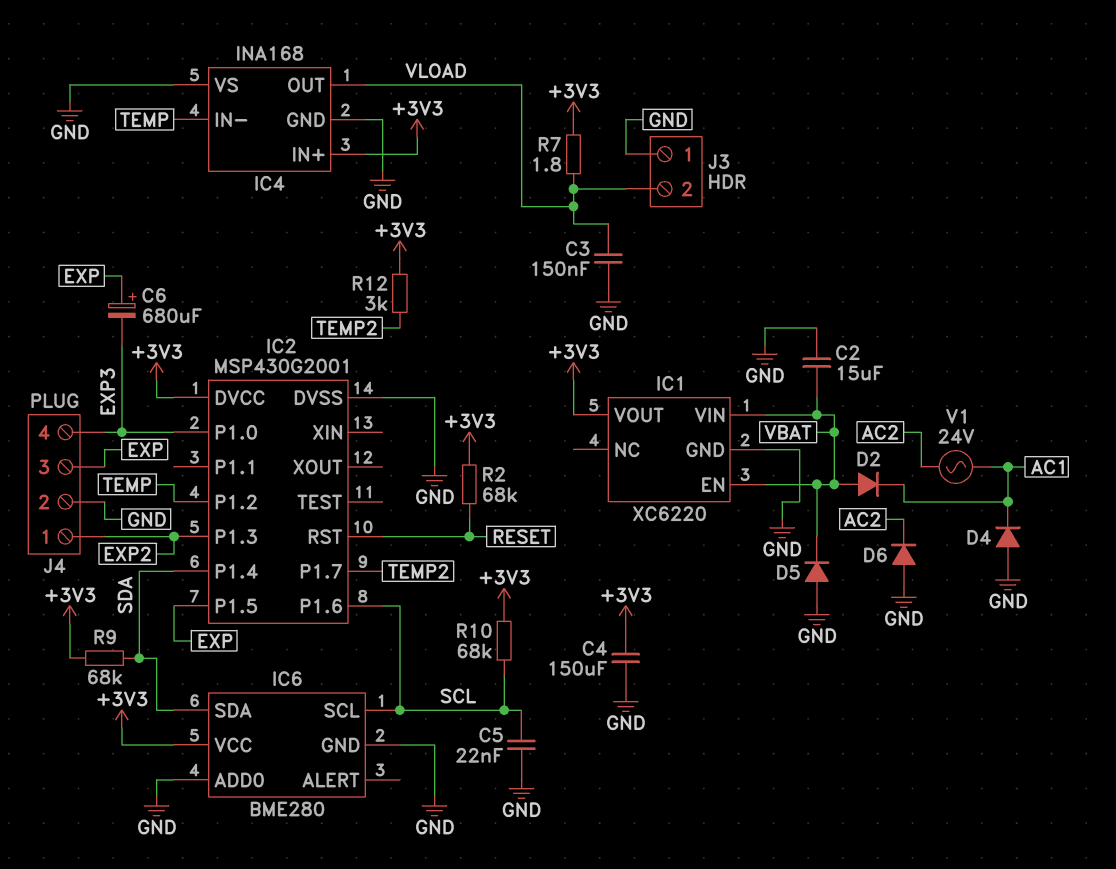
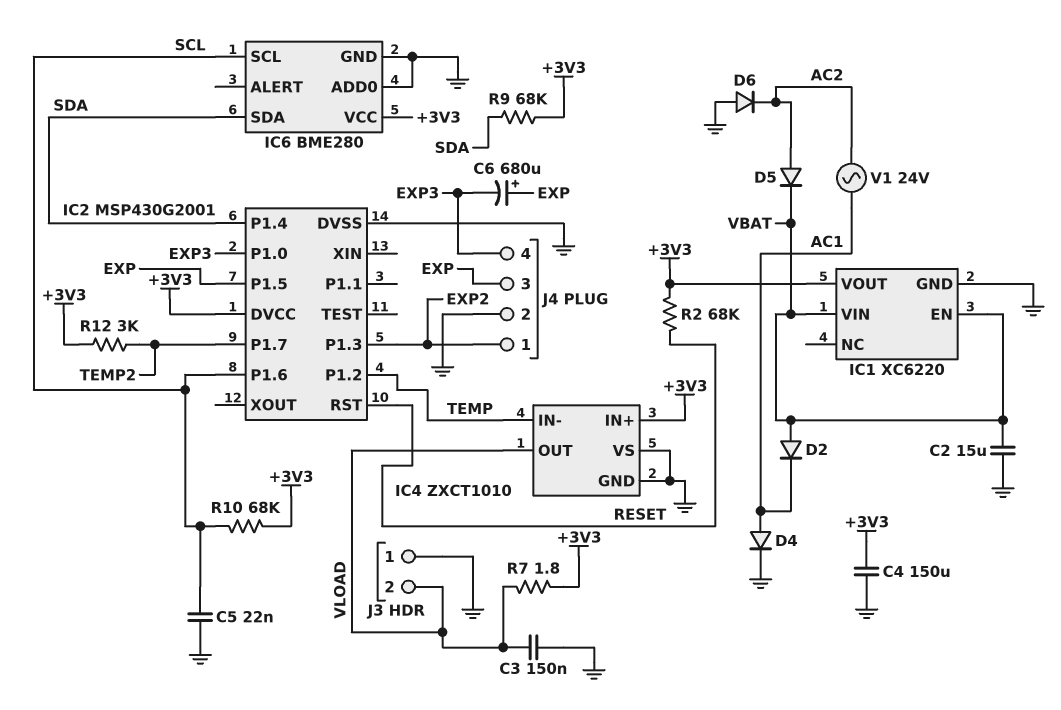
D4: diode (A GND, K AC1) -> diode (A AC1, K GND)
D5: diode (A GND, K VBAT) -> diode (A AC2, K VBAT)
IC4: INA168 -> ZXCT1010

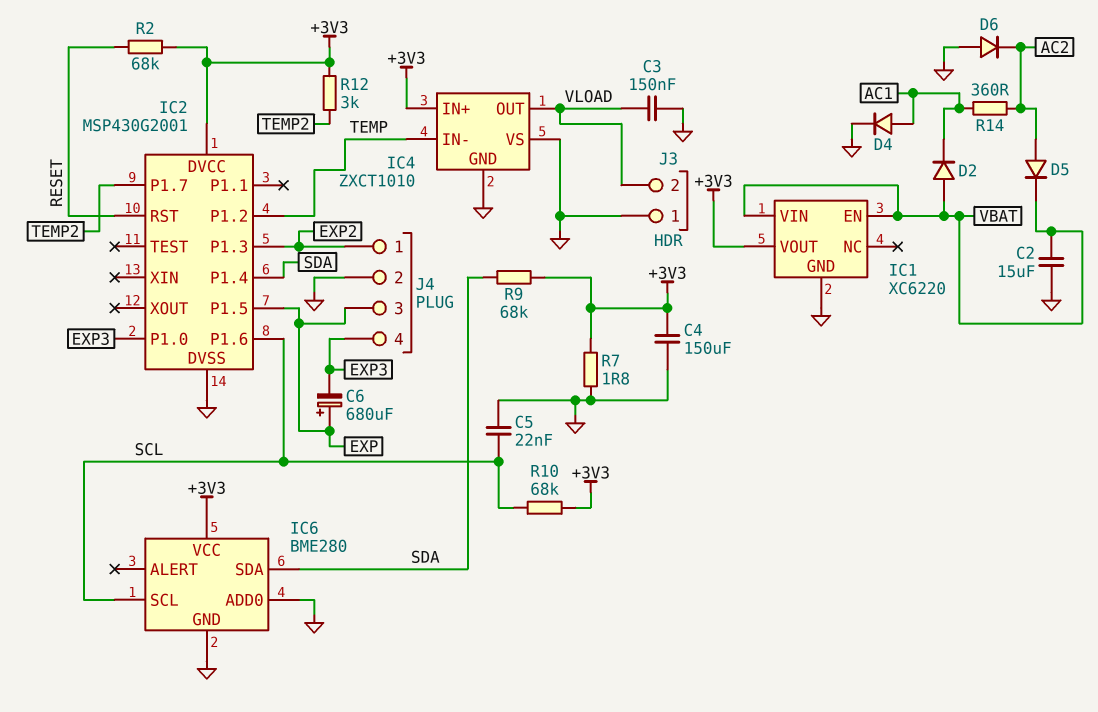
R7: 1.8 (+3V3, VLOAD) -> 1.8 (+3V3, GND)
R14: none -> 360 (AC1, AC2)
V1: AC 24V (AC1, AC2) -> none

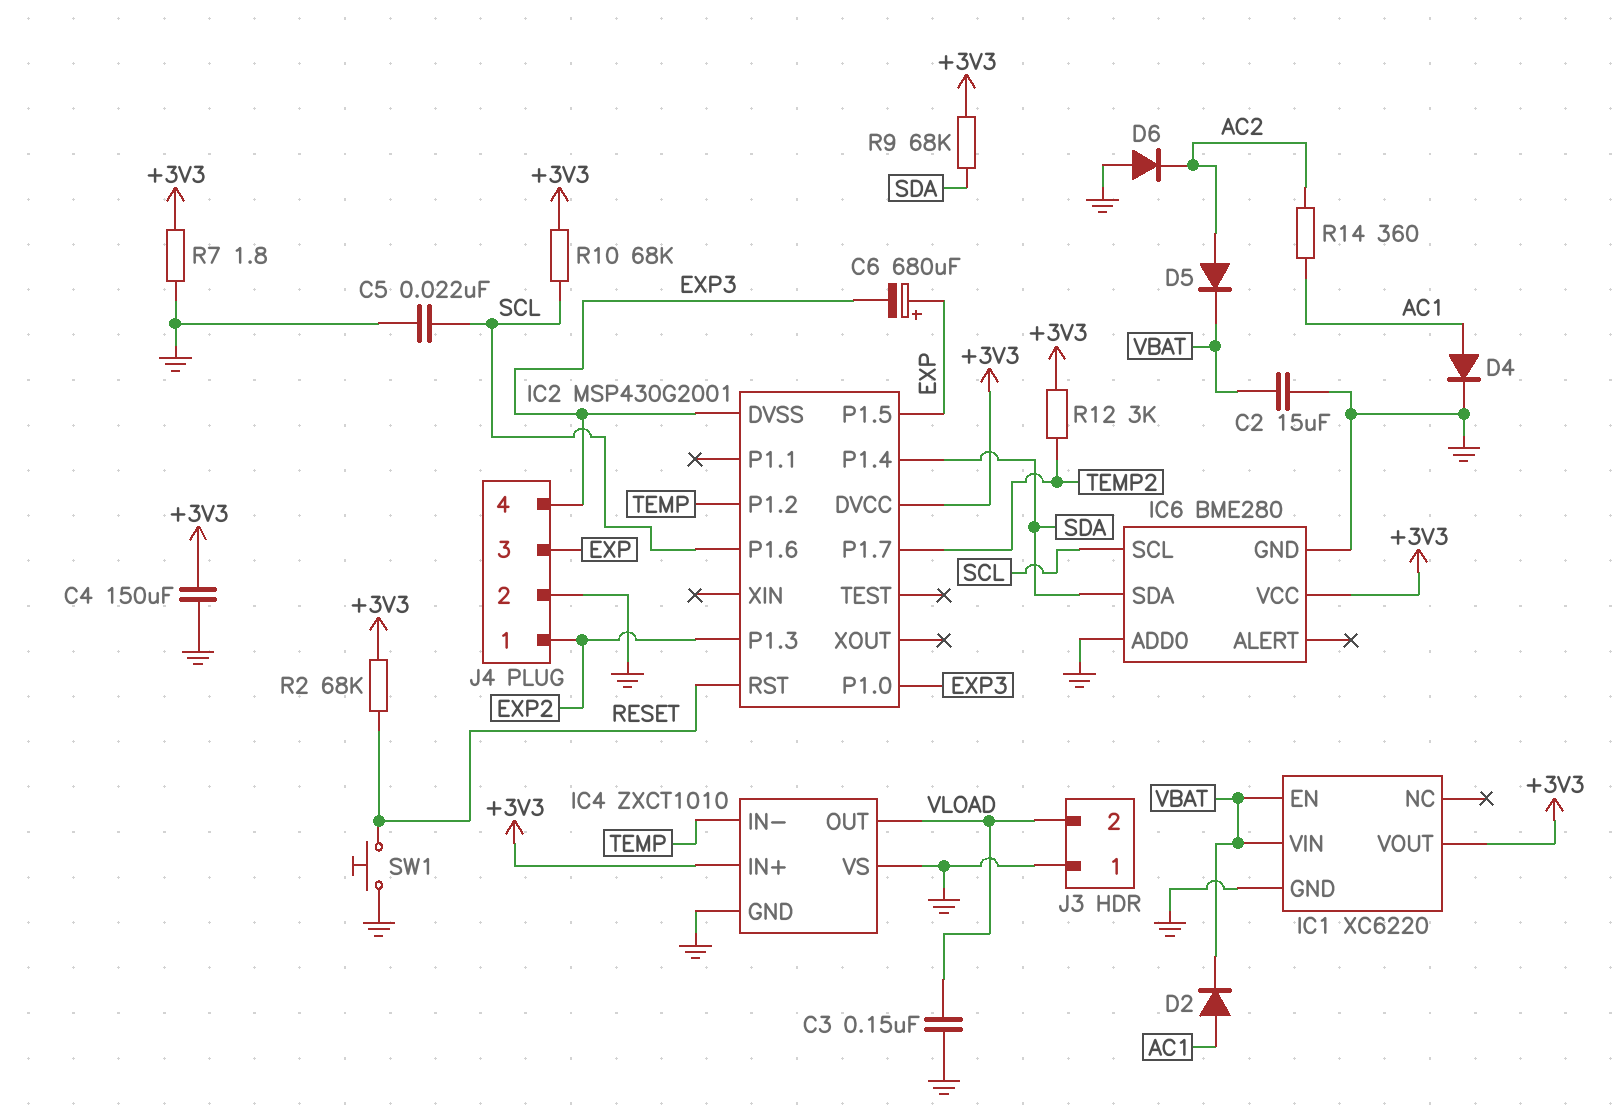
D2: diode (A VBAT, K AC1) -> diode (A AC1, K VBAT)
IC2 pin DVSS: GND -> EXP3
SW1: none -> button (GND, RESET)

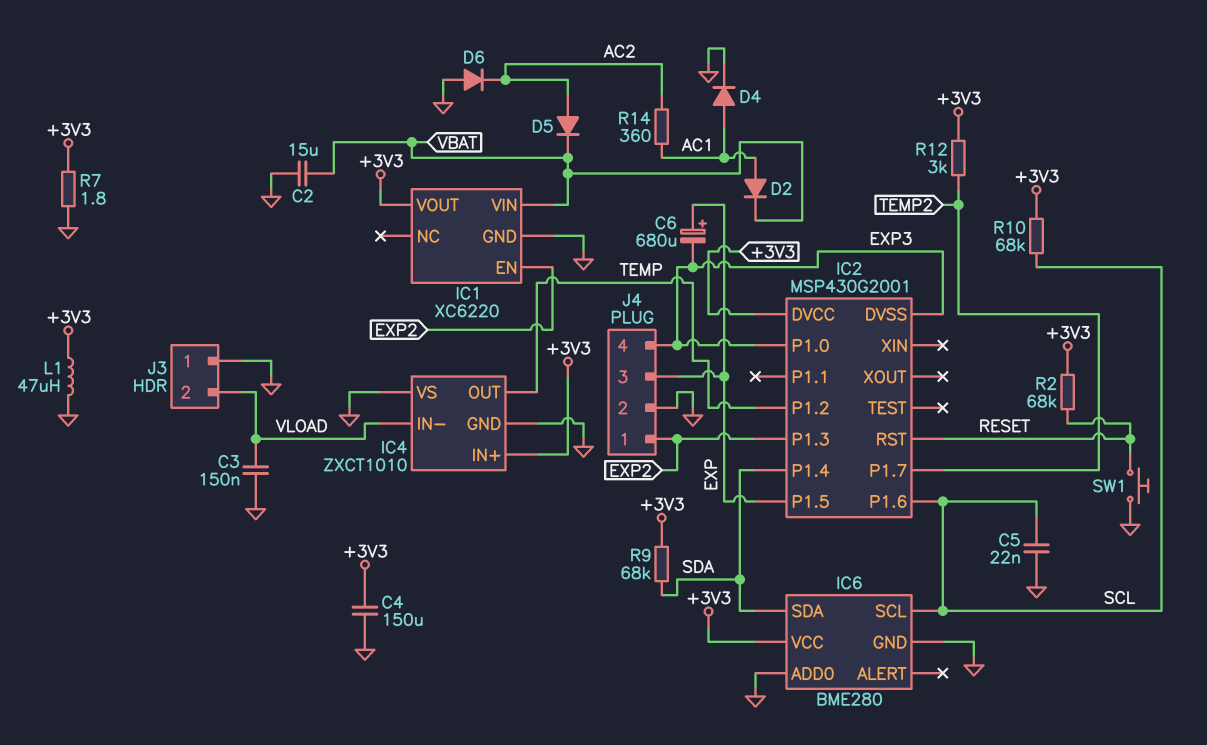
IC1 pin EN: VBAT -> EXP2
IC4 pin IN-: TEMP -> VLOAD
IC4 pin OUT: VLOAD -> TEMP
L1: none -> 47uH (+3V3, GND)

